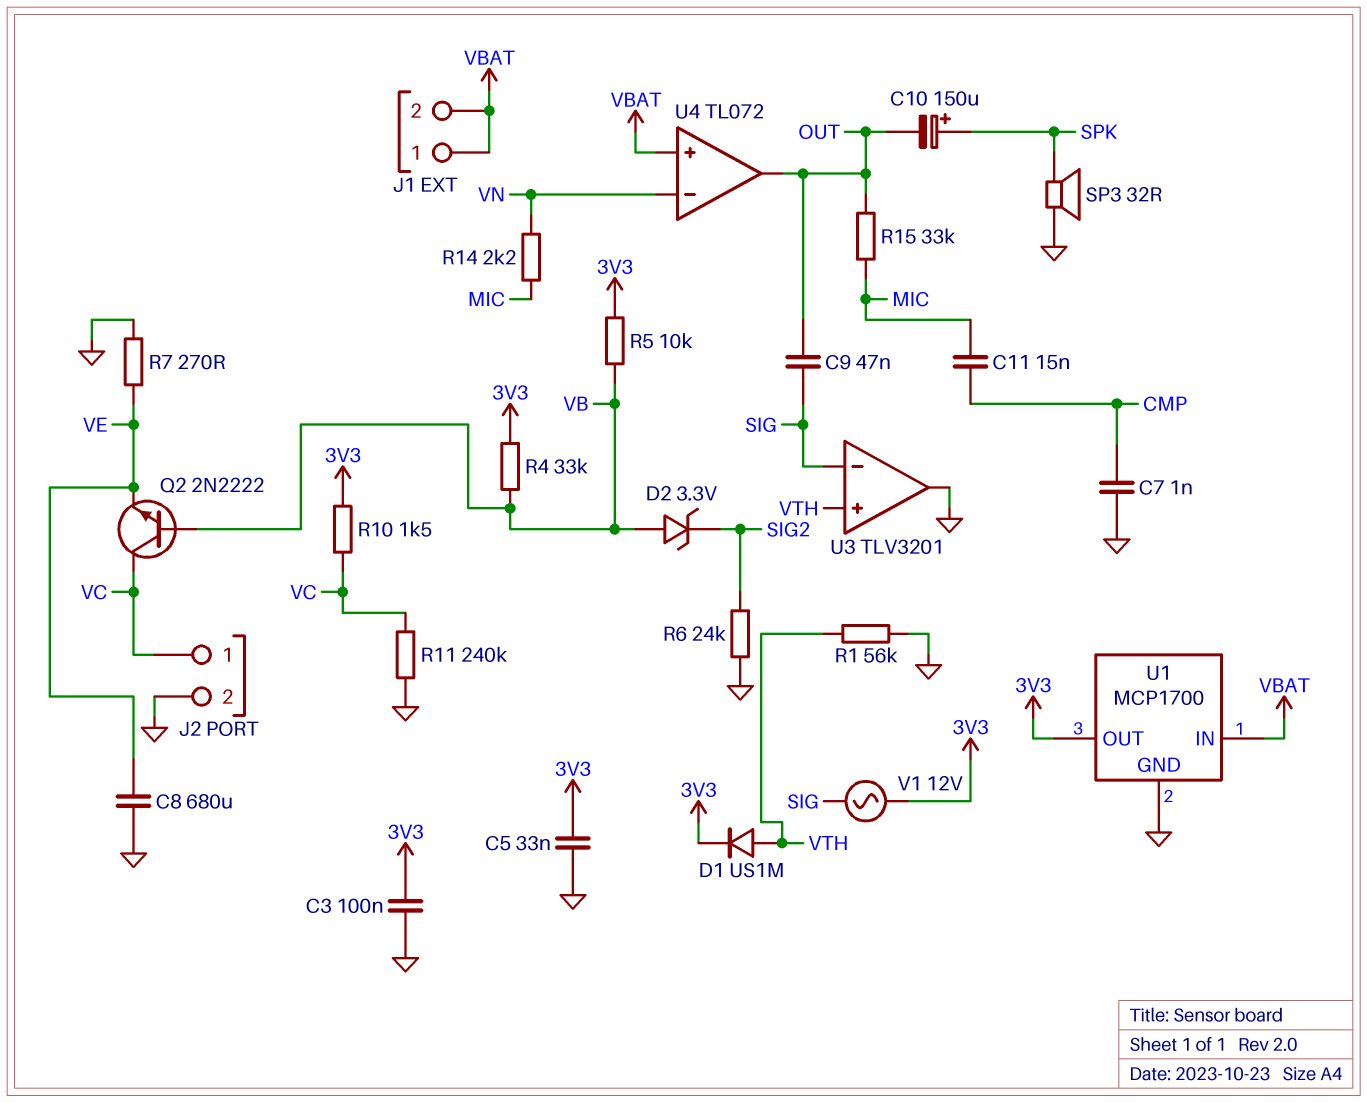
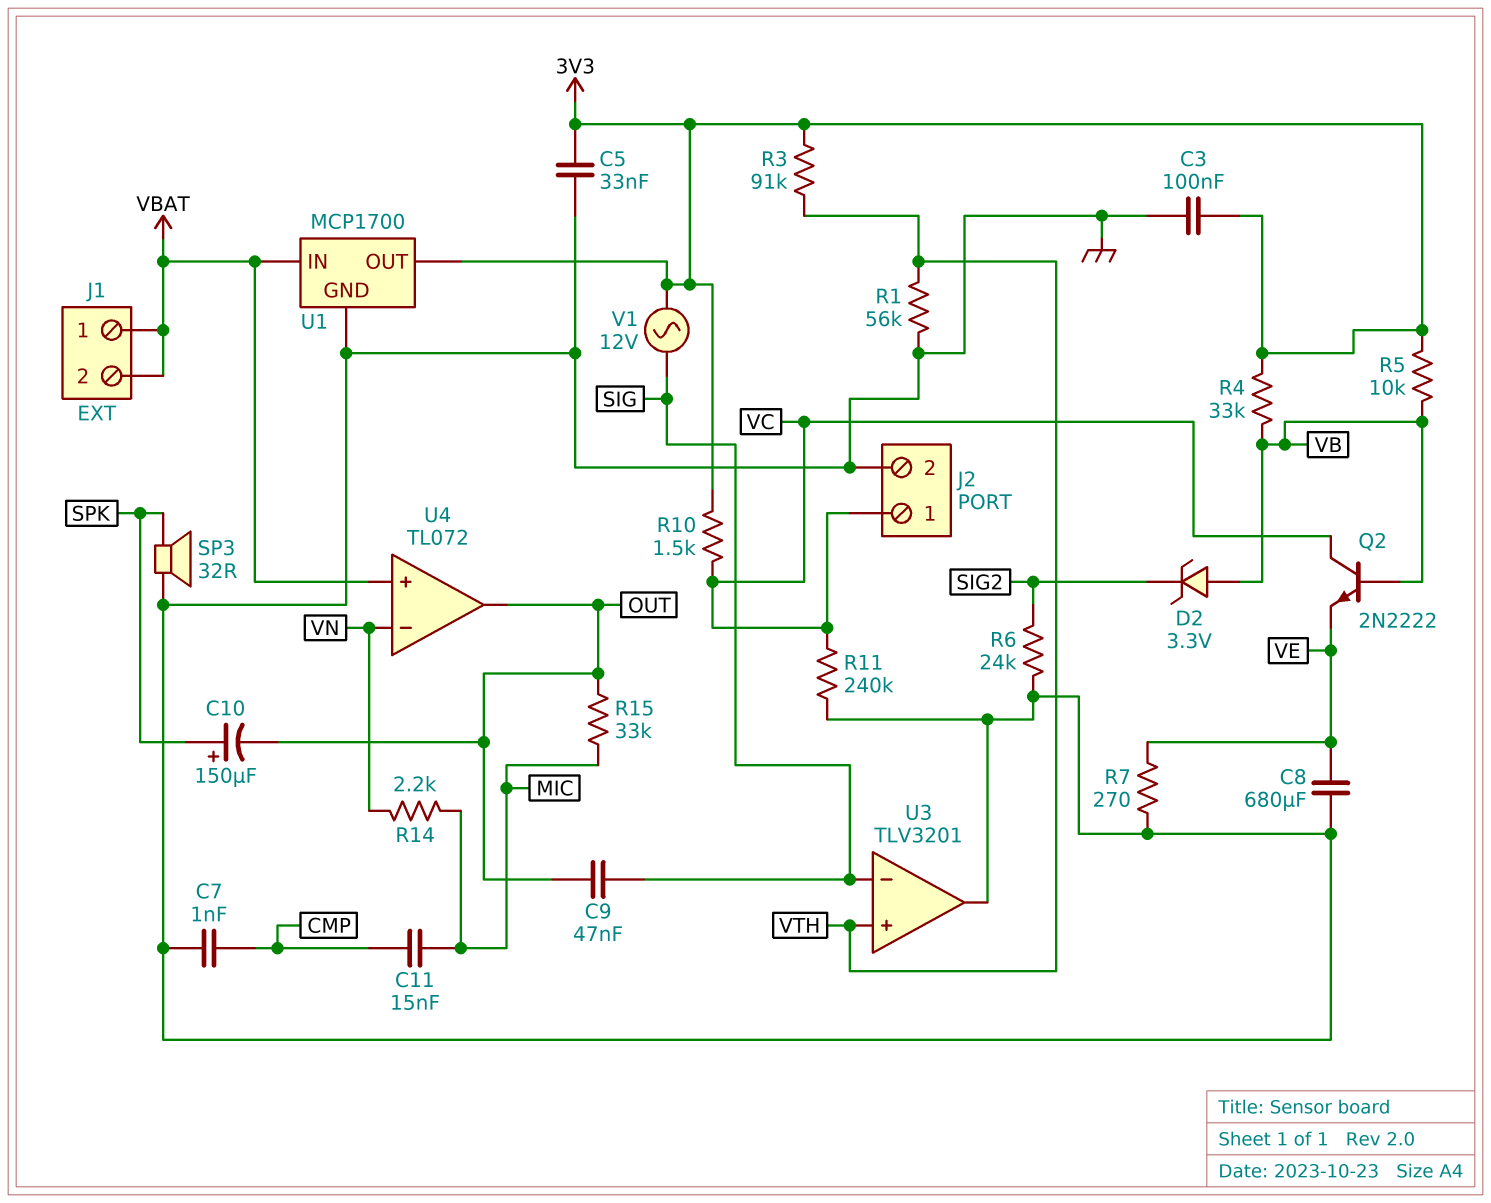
D1: diode US1M (A VTH, K 3V3) -> none
R3: none -> 91k (3V3, VTH)

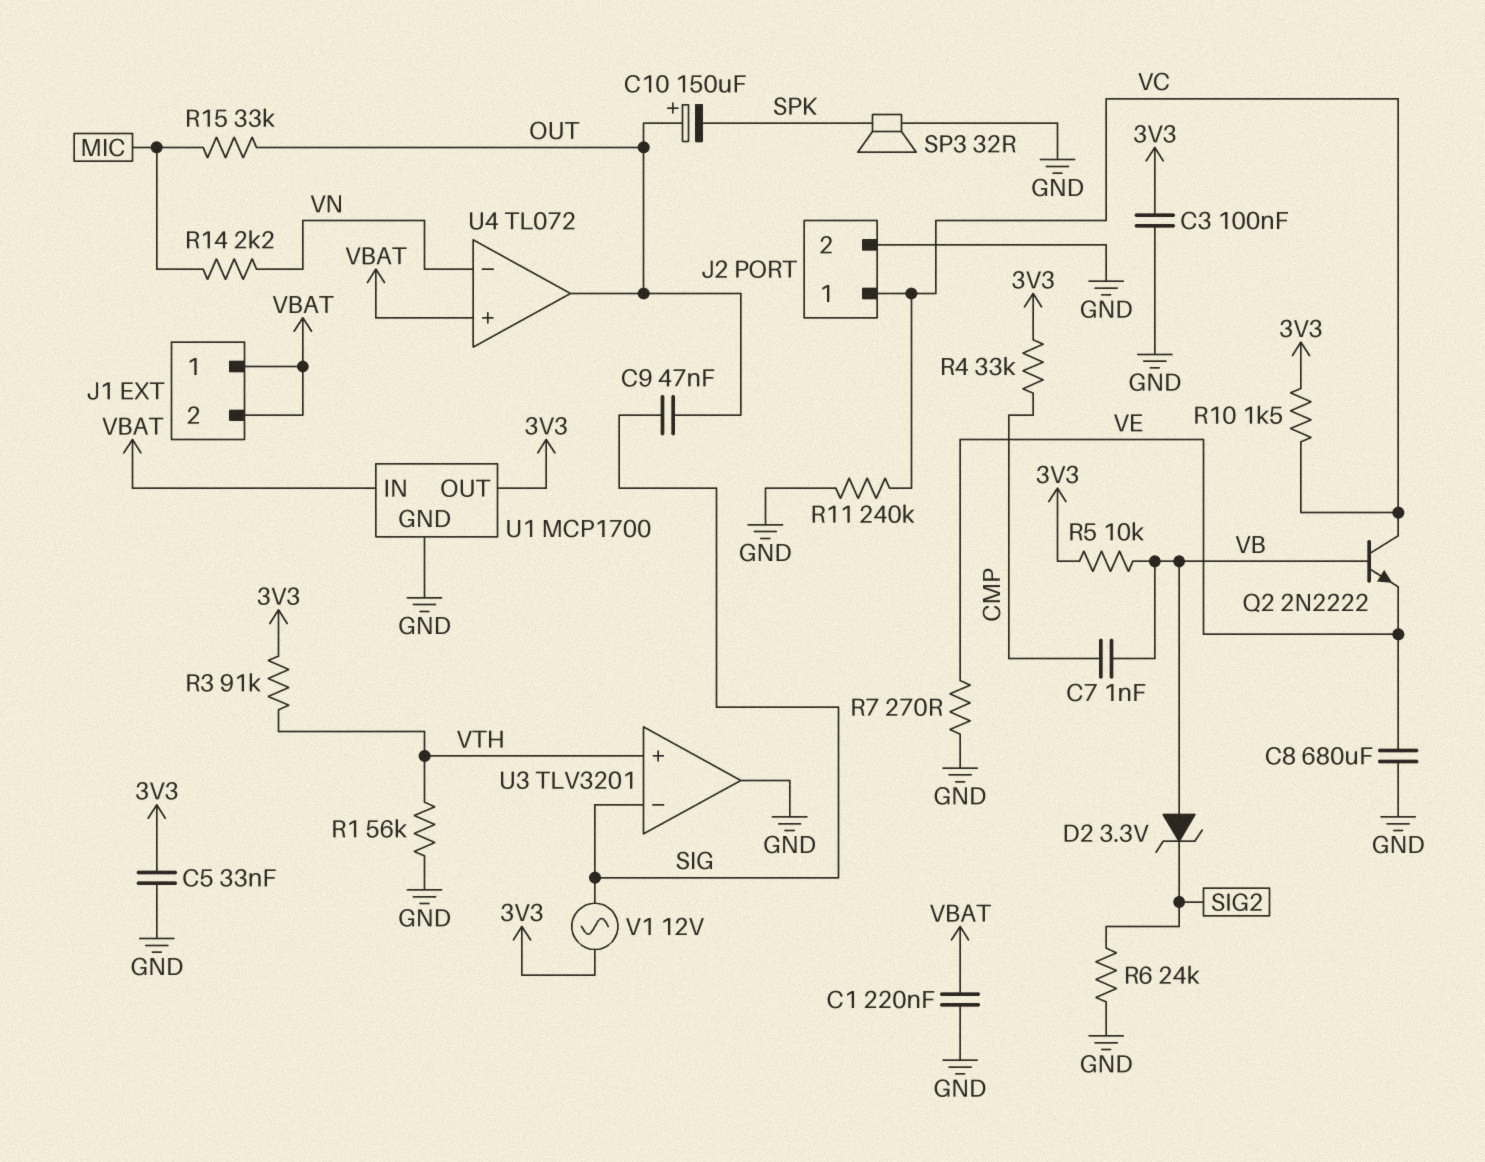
C1: none -> 220nF (GND, VBAT)
C7: 1nF (CMP, GND) -> 1nF (CMP, VB)
C10: 150uF (plus SPK, minus OUT) -> 150uF (plus OUT, minus SPK)
C11: 15nF (CMP, MIC) -> none
R4: 33k (3V3, VB) -> 33k (3V3, CMP)

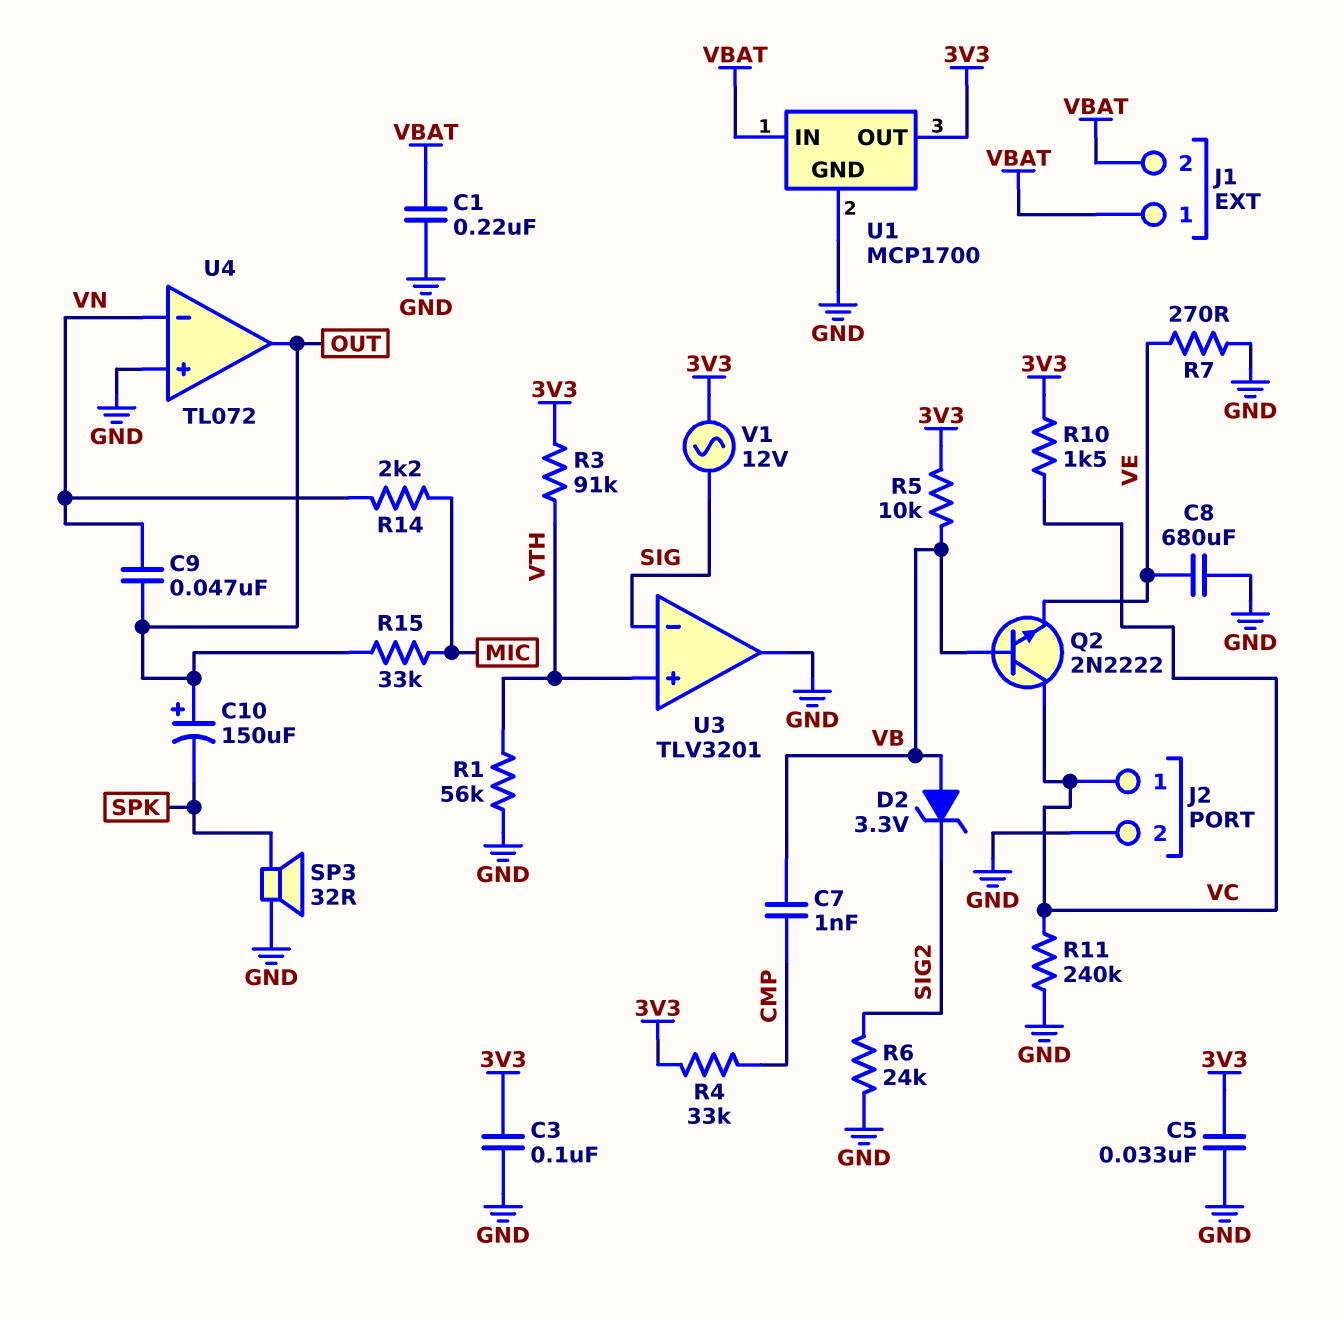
C9: 47nF (OUT, SIG) -> 47nF (OUT, VN)
U4 pin in+: VBAT -> GND

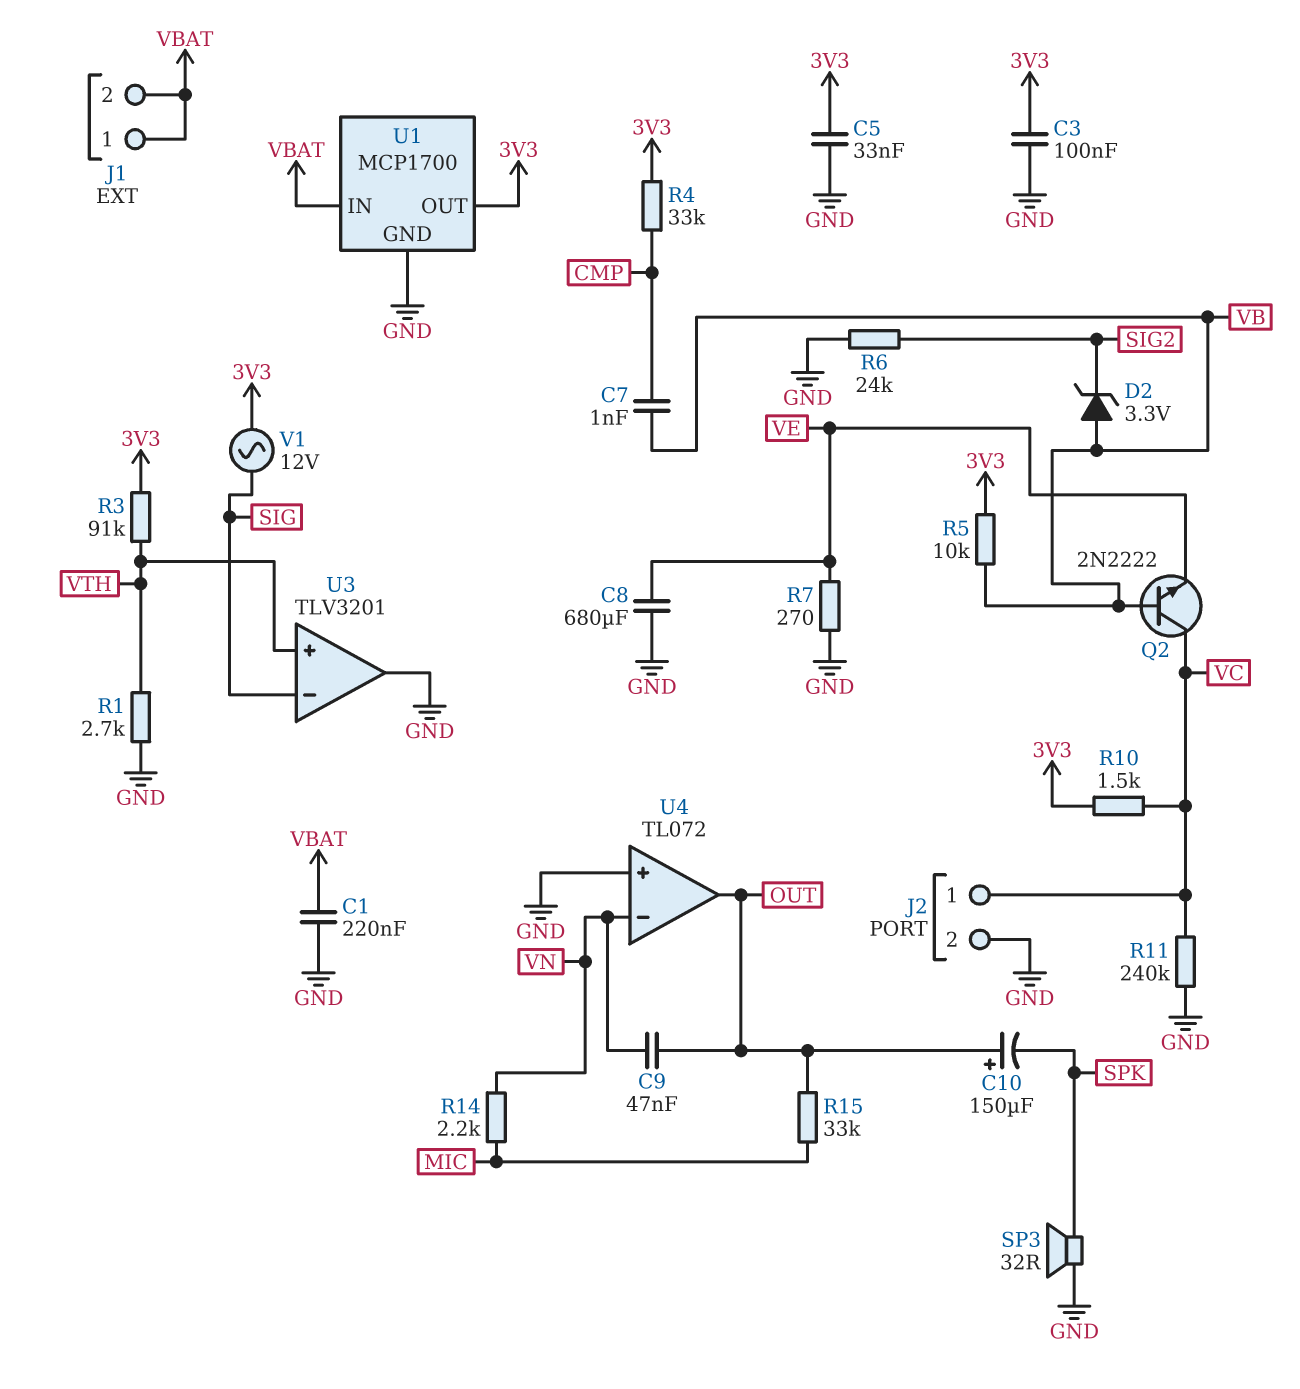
R1: 56k (GND, VTH) -> 2.7k (GND, VTH)

